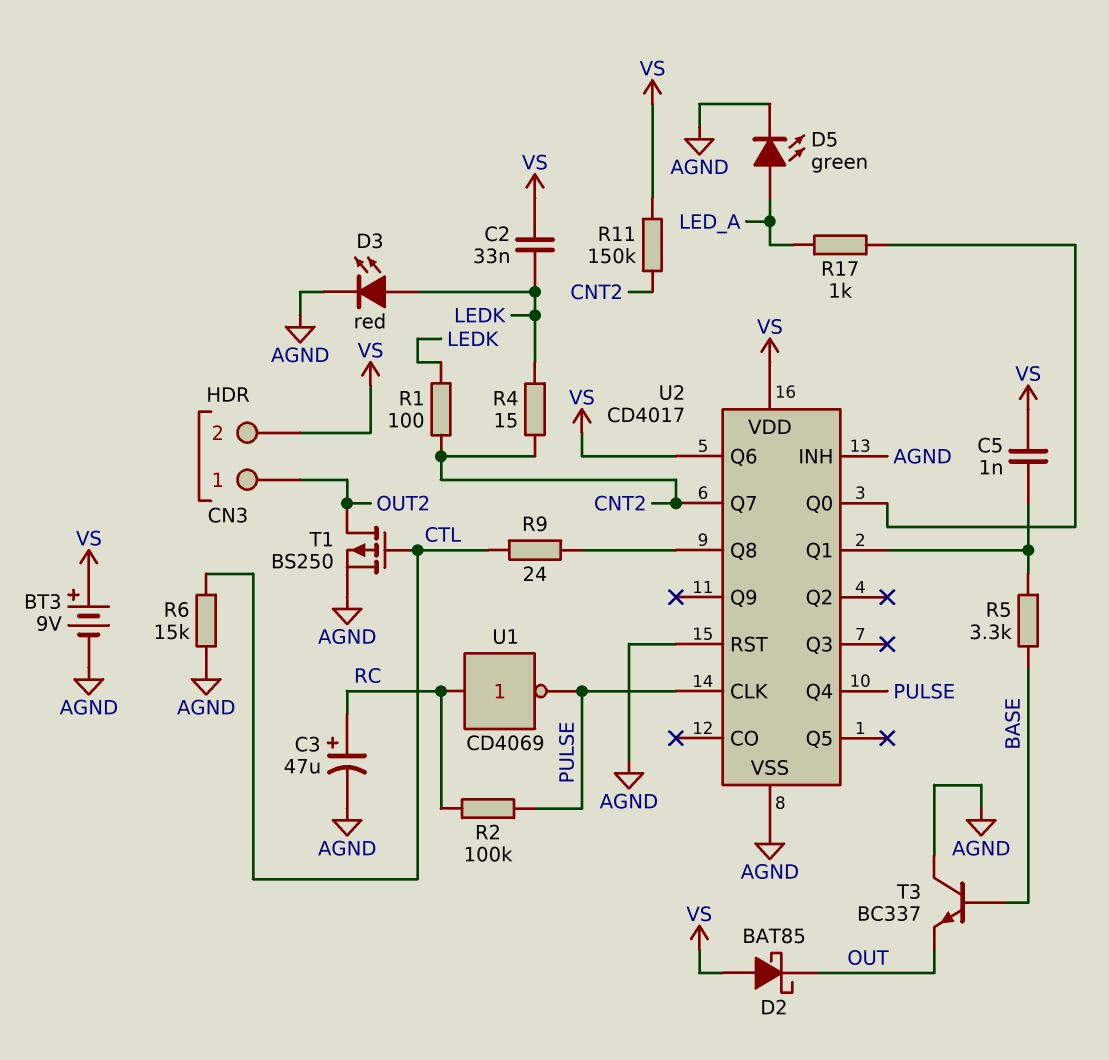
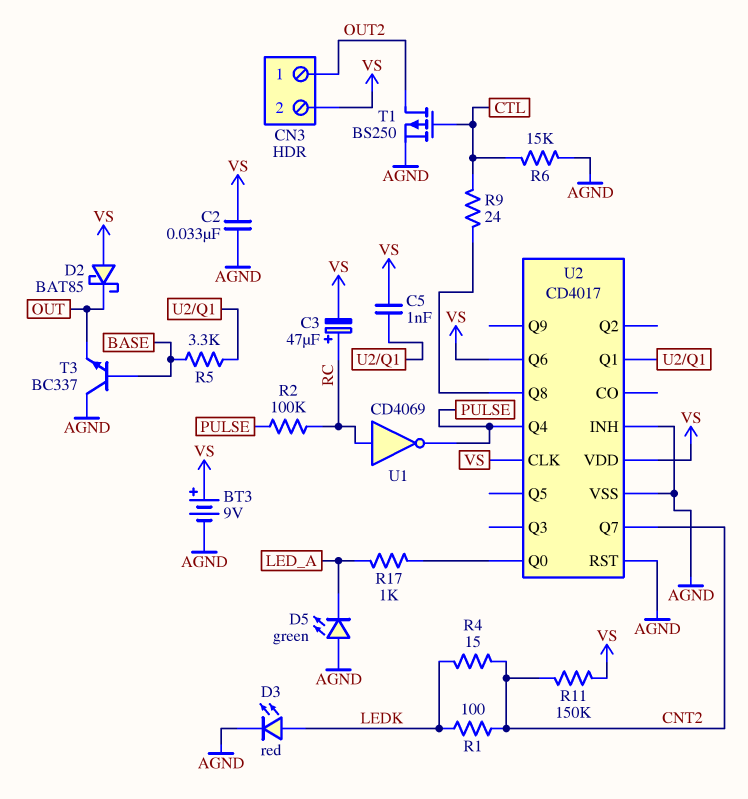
C2: 33nF (LEDK, VS) -> 33nF (AGND, VS)
C3: 47uF (plus RC, minus AGND) -> 47uF (plus RC, minus VS)
D5: LED green (A LED_A, K AGND) -> LED green (A AGND, K LED_A)
U2 pin CLK: PULSE -> VS

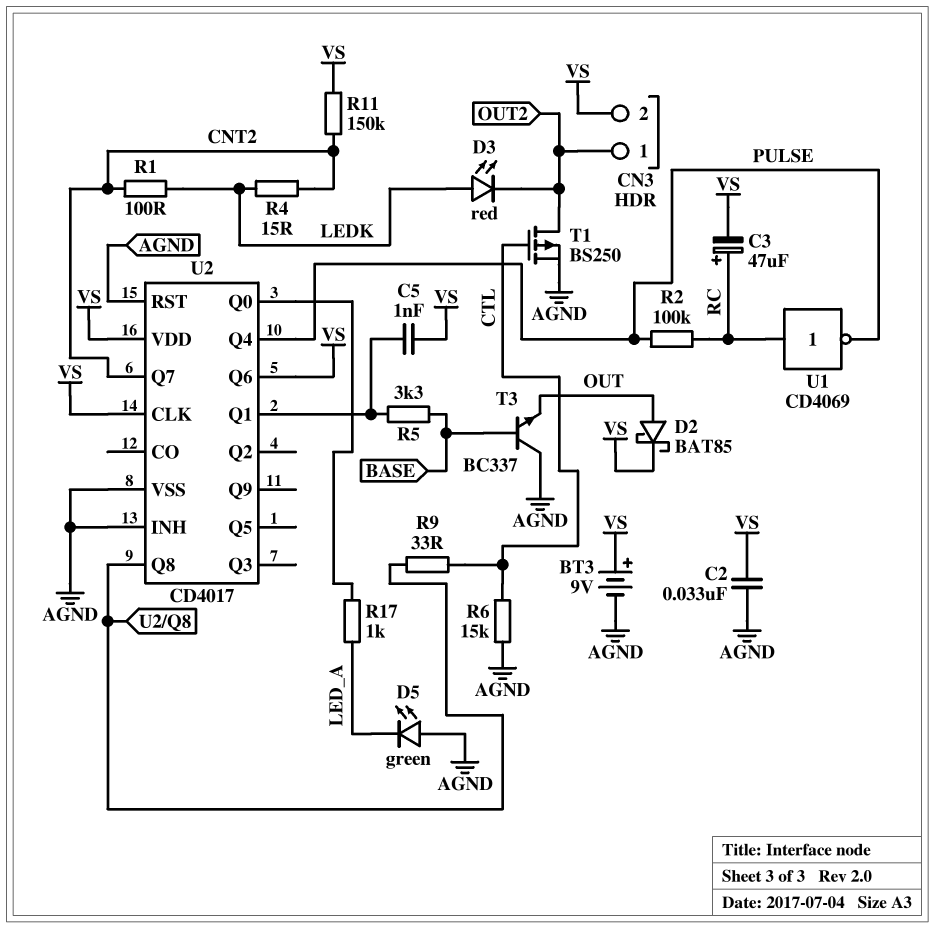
D2: schottky BAT85 (A VS, K OUT) -> schottky BAT85 (A OUT, K VS)
D3: LED red (A LEDK, K AGND) -> LED red (A LEDK, K OUT2)
R9: 24 (CTL, U2/Q8) -> 33 (CTL, U2/Q8)

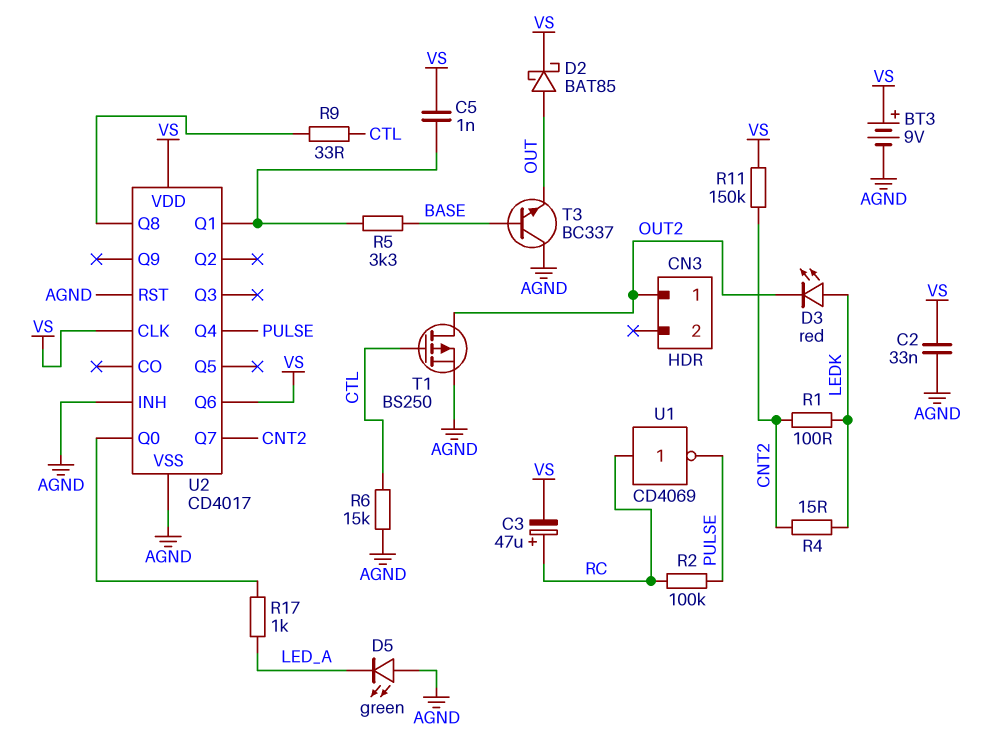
CN3 pin 2: VS -> none

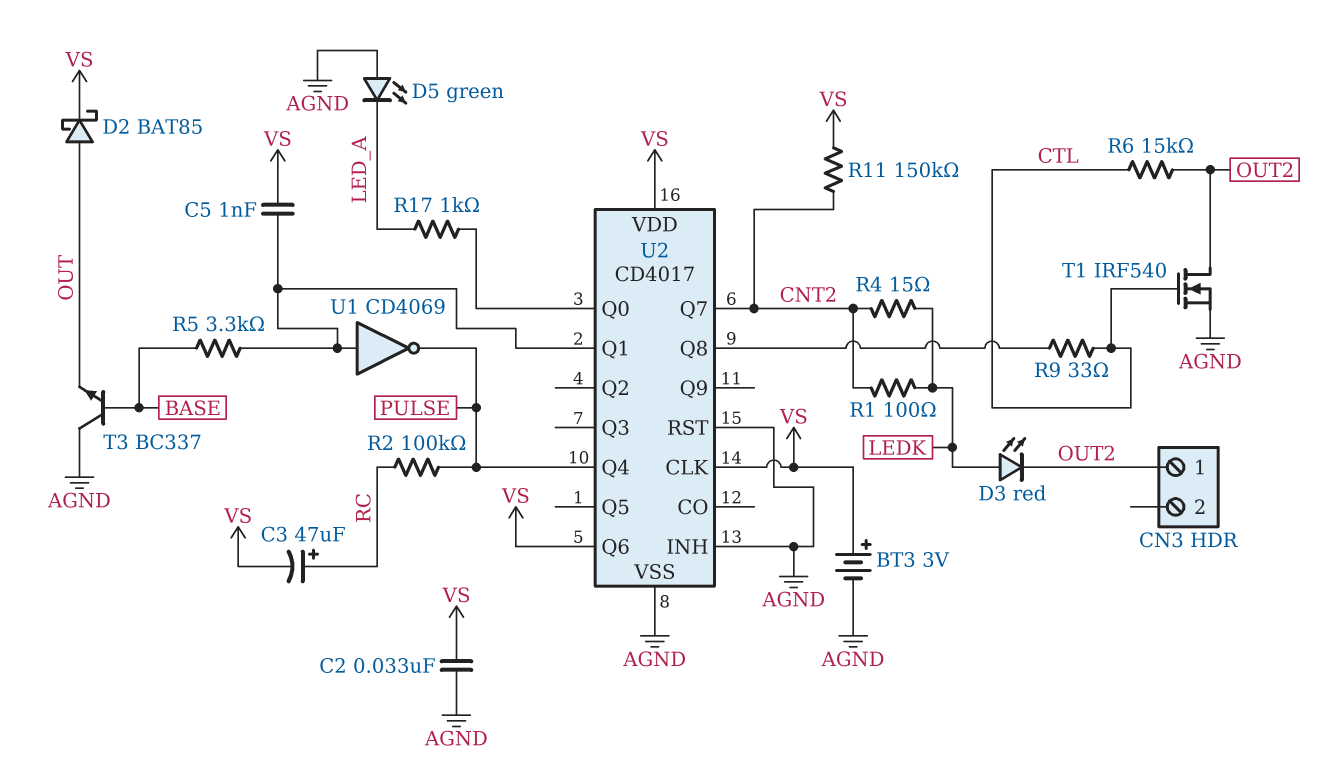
BT3: 9V (plus VS, minus AGND) -> 3V (plus VS, minus AGND)
R6: 15k (AGND, CTL) -> 15k (CTL, OUT2)
T1: PMOS BS250 (G CTL, D OUT2, S AGND) -> NMOS IRF540 (G CTL, D OUT2, S AGND)
U1: NOT CD4069 (in RC, out PULSE) -> NOT CD4069 (in U2/Q1, out PULSE)

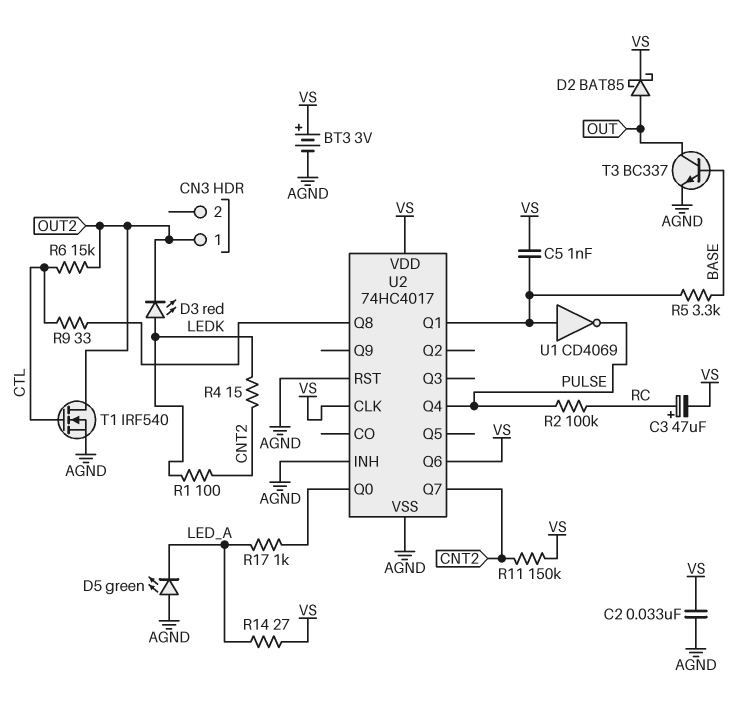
R14: none -> 27 (LED_A, VS)
T3: NPN BC337 (B BASE, C AGND, E OUT) -> NPN BC337 (B BASE, C OUT, E AGND)
U2: CD4017 -> 74HC4017

